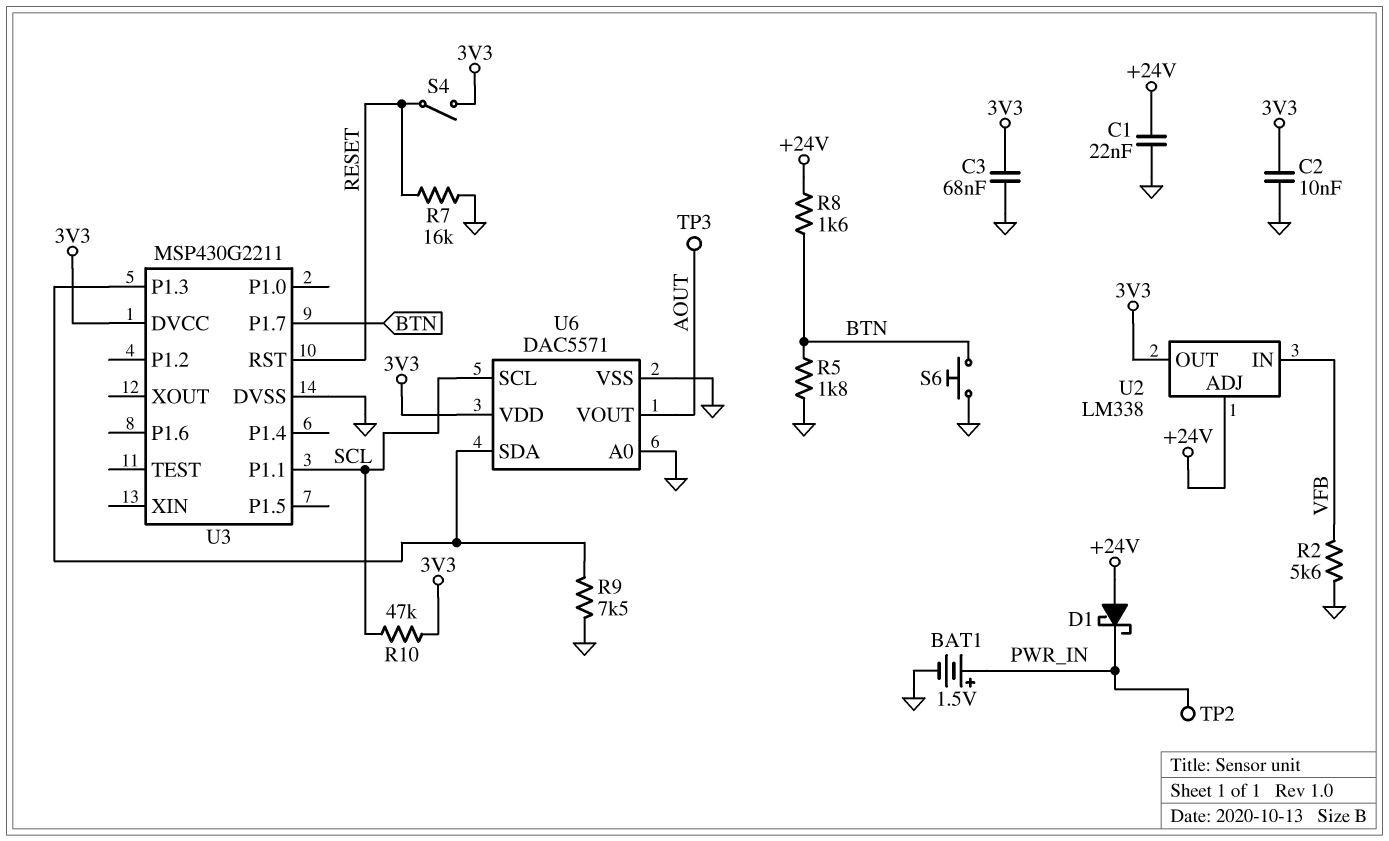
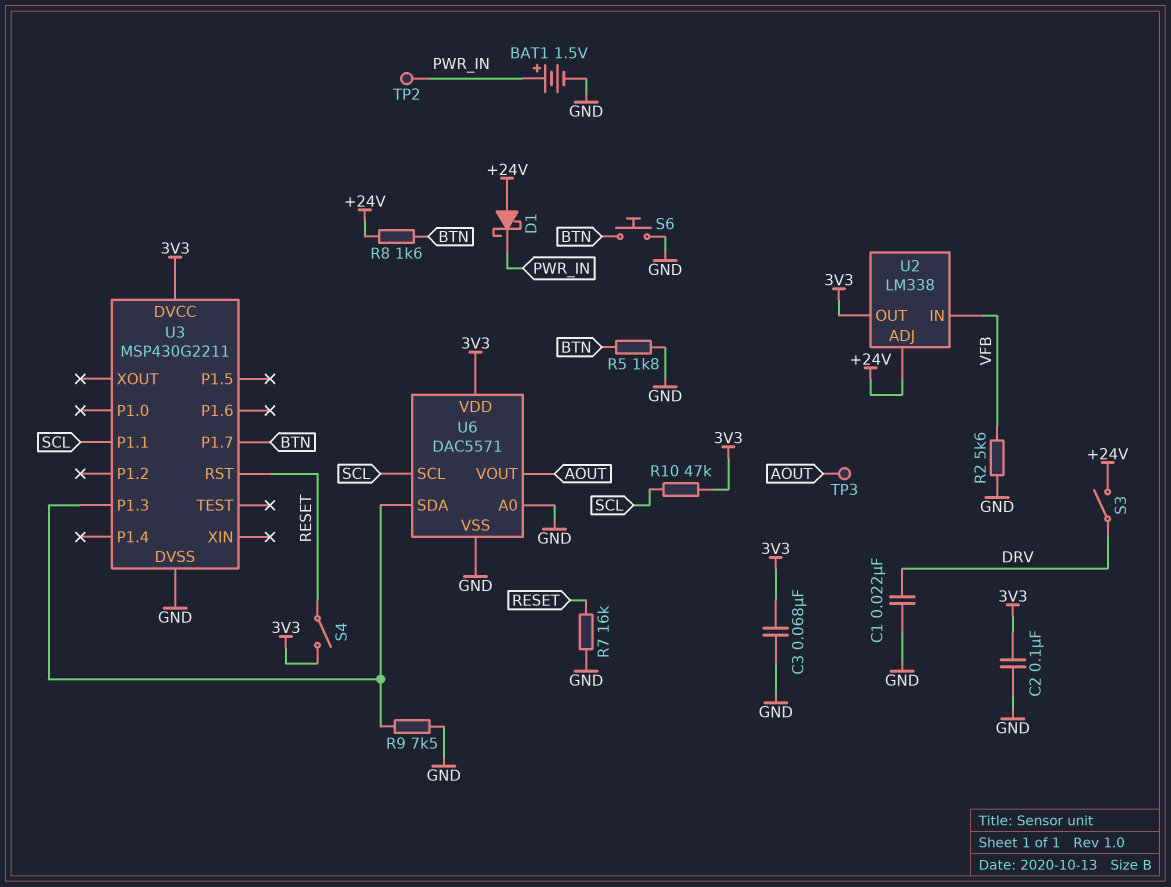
C1: 22nF (+24V, GND) -> 22nF (DRV, GND)
C2: 10nF (3V3, GND) -> 100nF (3V3, GND)
S3: none -> switch (+24V, DRV)

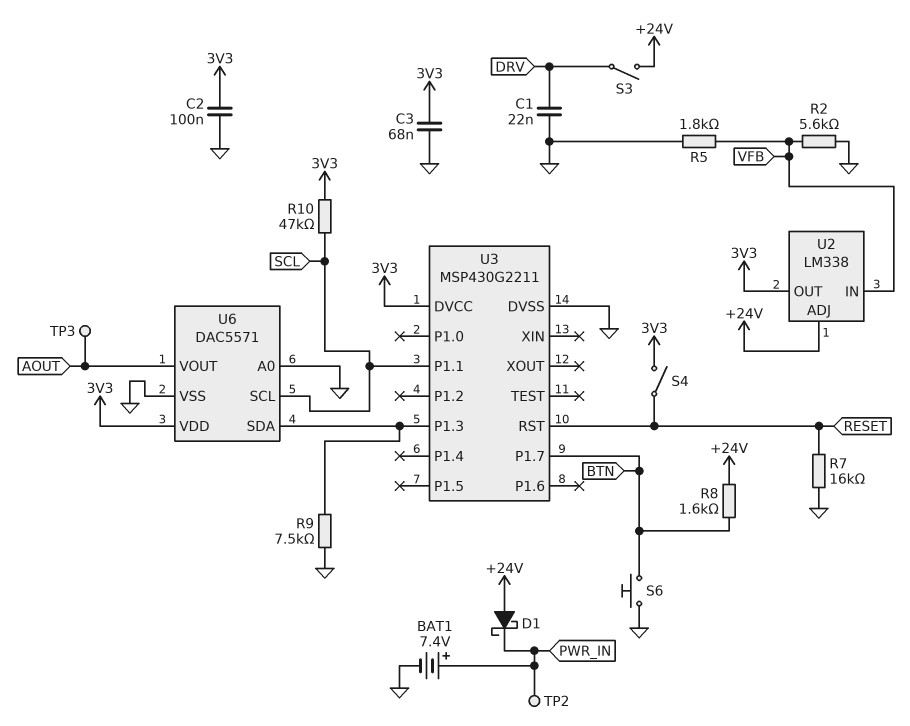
BAT1: 1.5V (plus PWR_IN, minus GND) -> 7.4V (plus PWR_IN, minus GND)
R5: 1.8k (BTN, GND) -> 1.8k (GND, VFB)

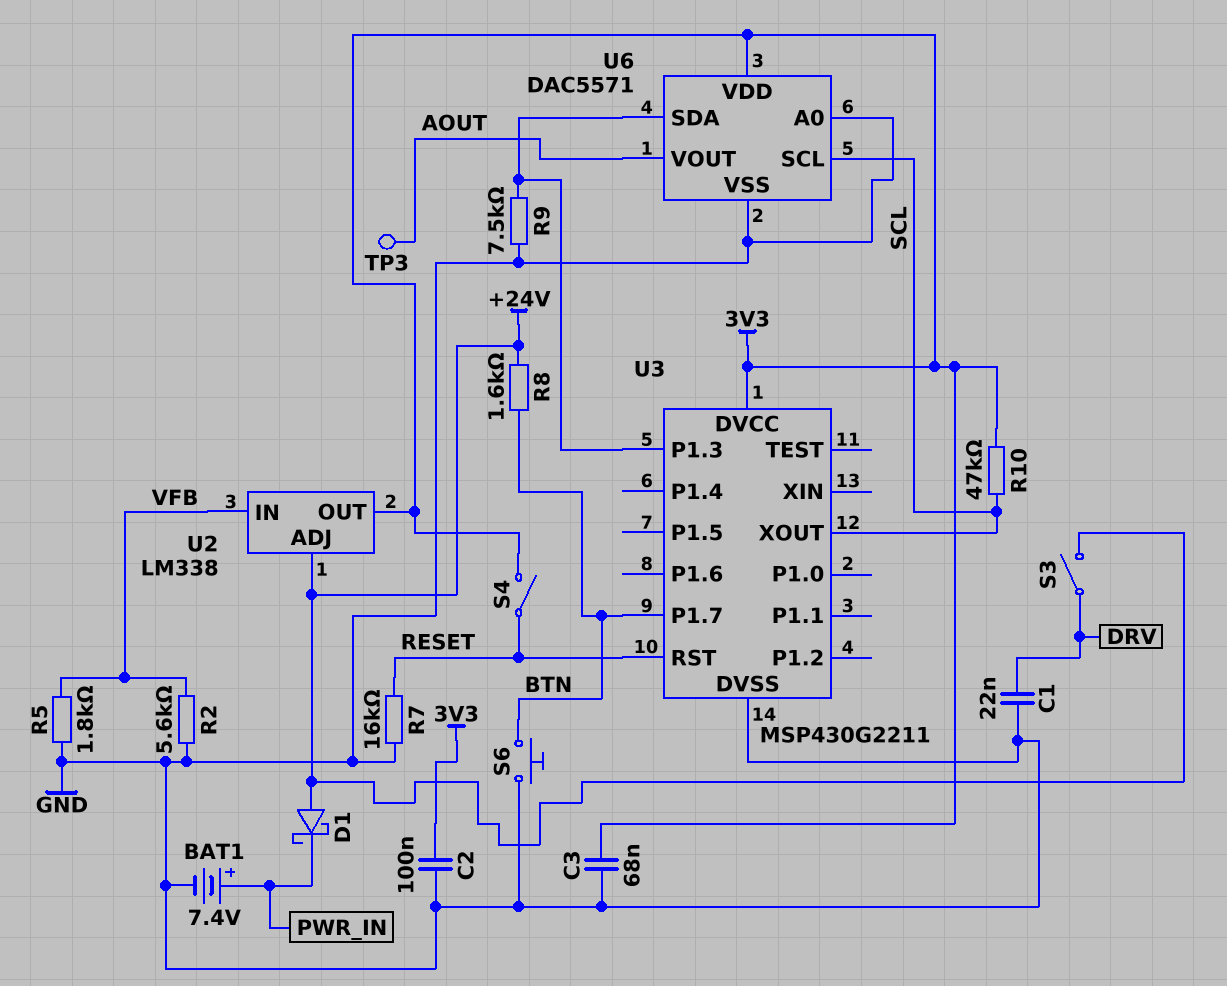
TP2: test point (PWR_IN) -> none
U3 pin P1.1: SCL -> none
U3 pin XOUT: none -> SCL

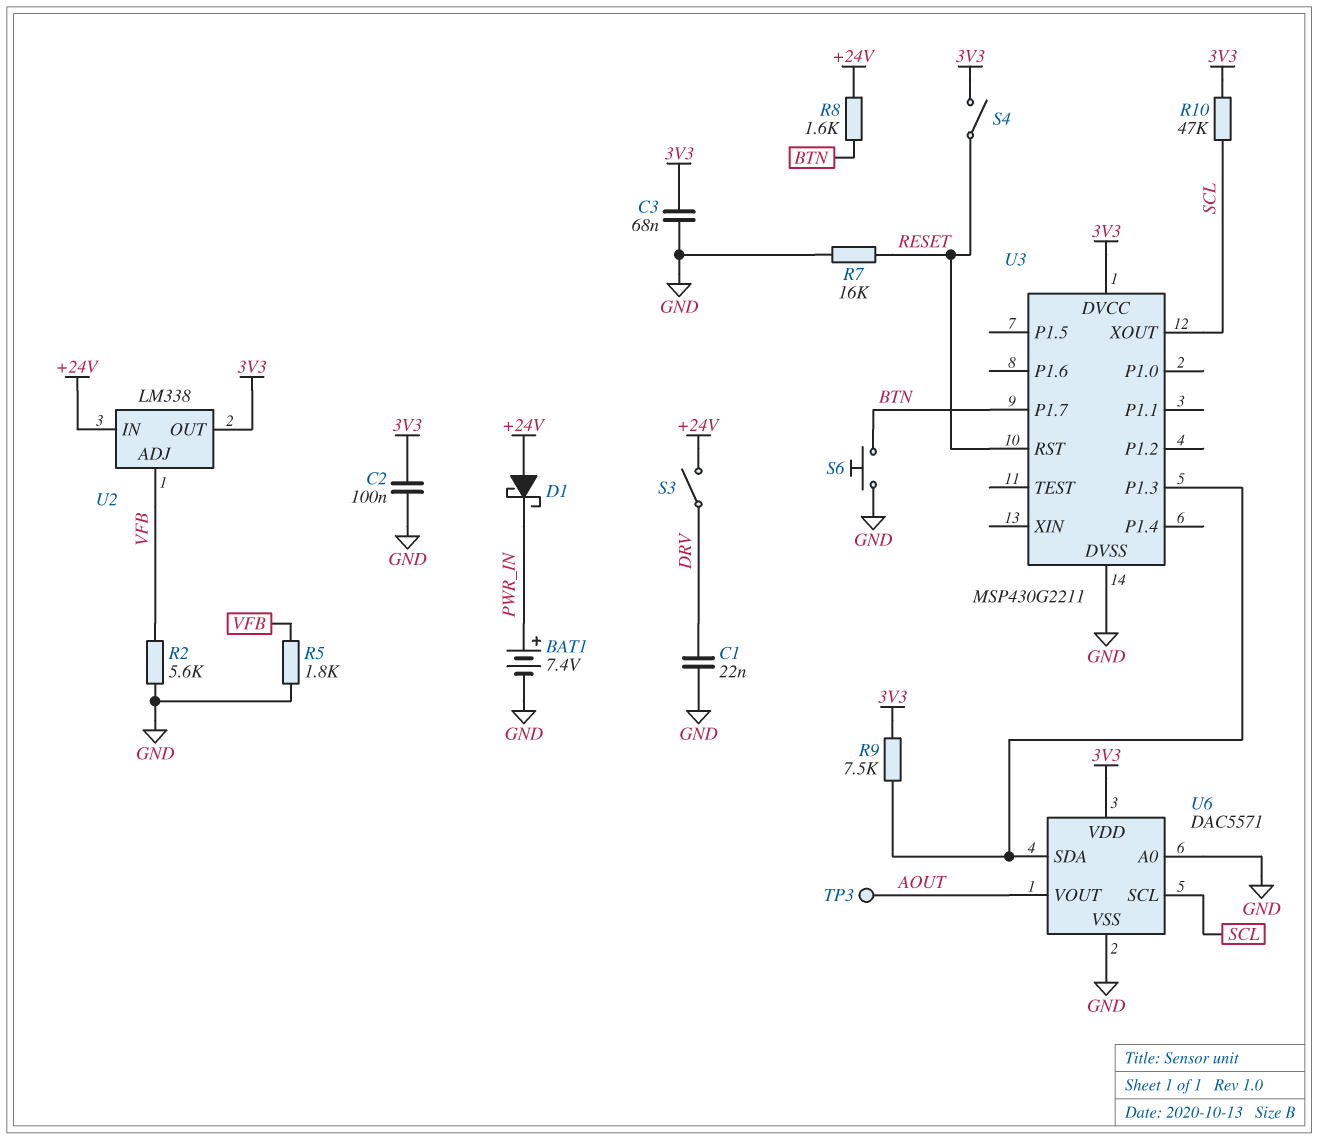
R9: 7.5k (GND, U3/P1.3) -> 7.5k (3V3, U3/P1.3)
U2 pin ADJ: +24V -> VFB
U2 pin IN: VFB -> +24V

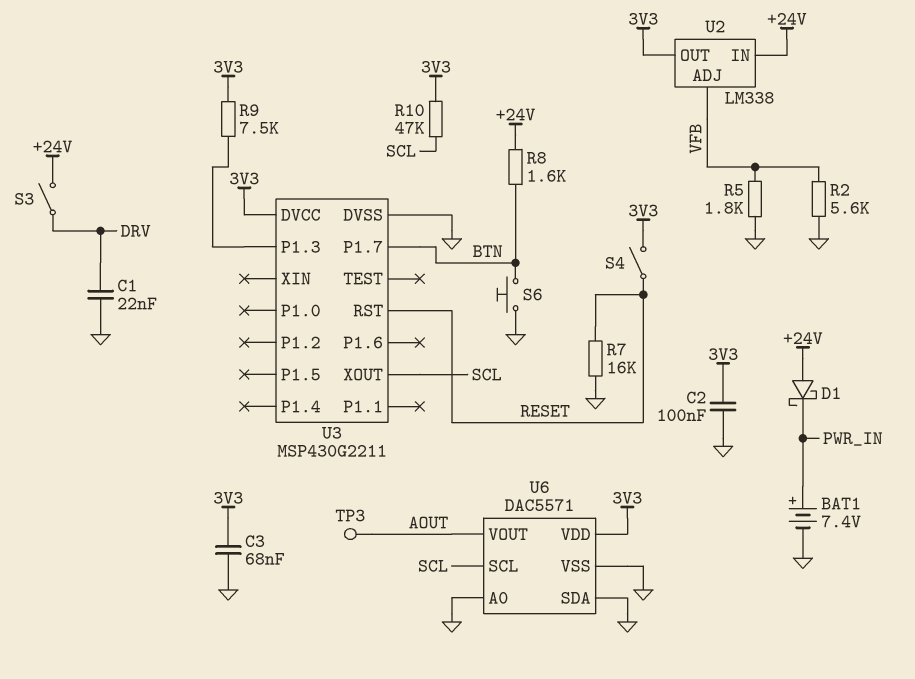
U6 pin SDA: U3/P1.3 -> GND

